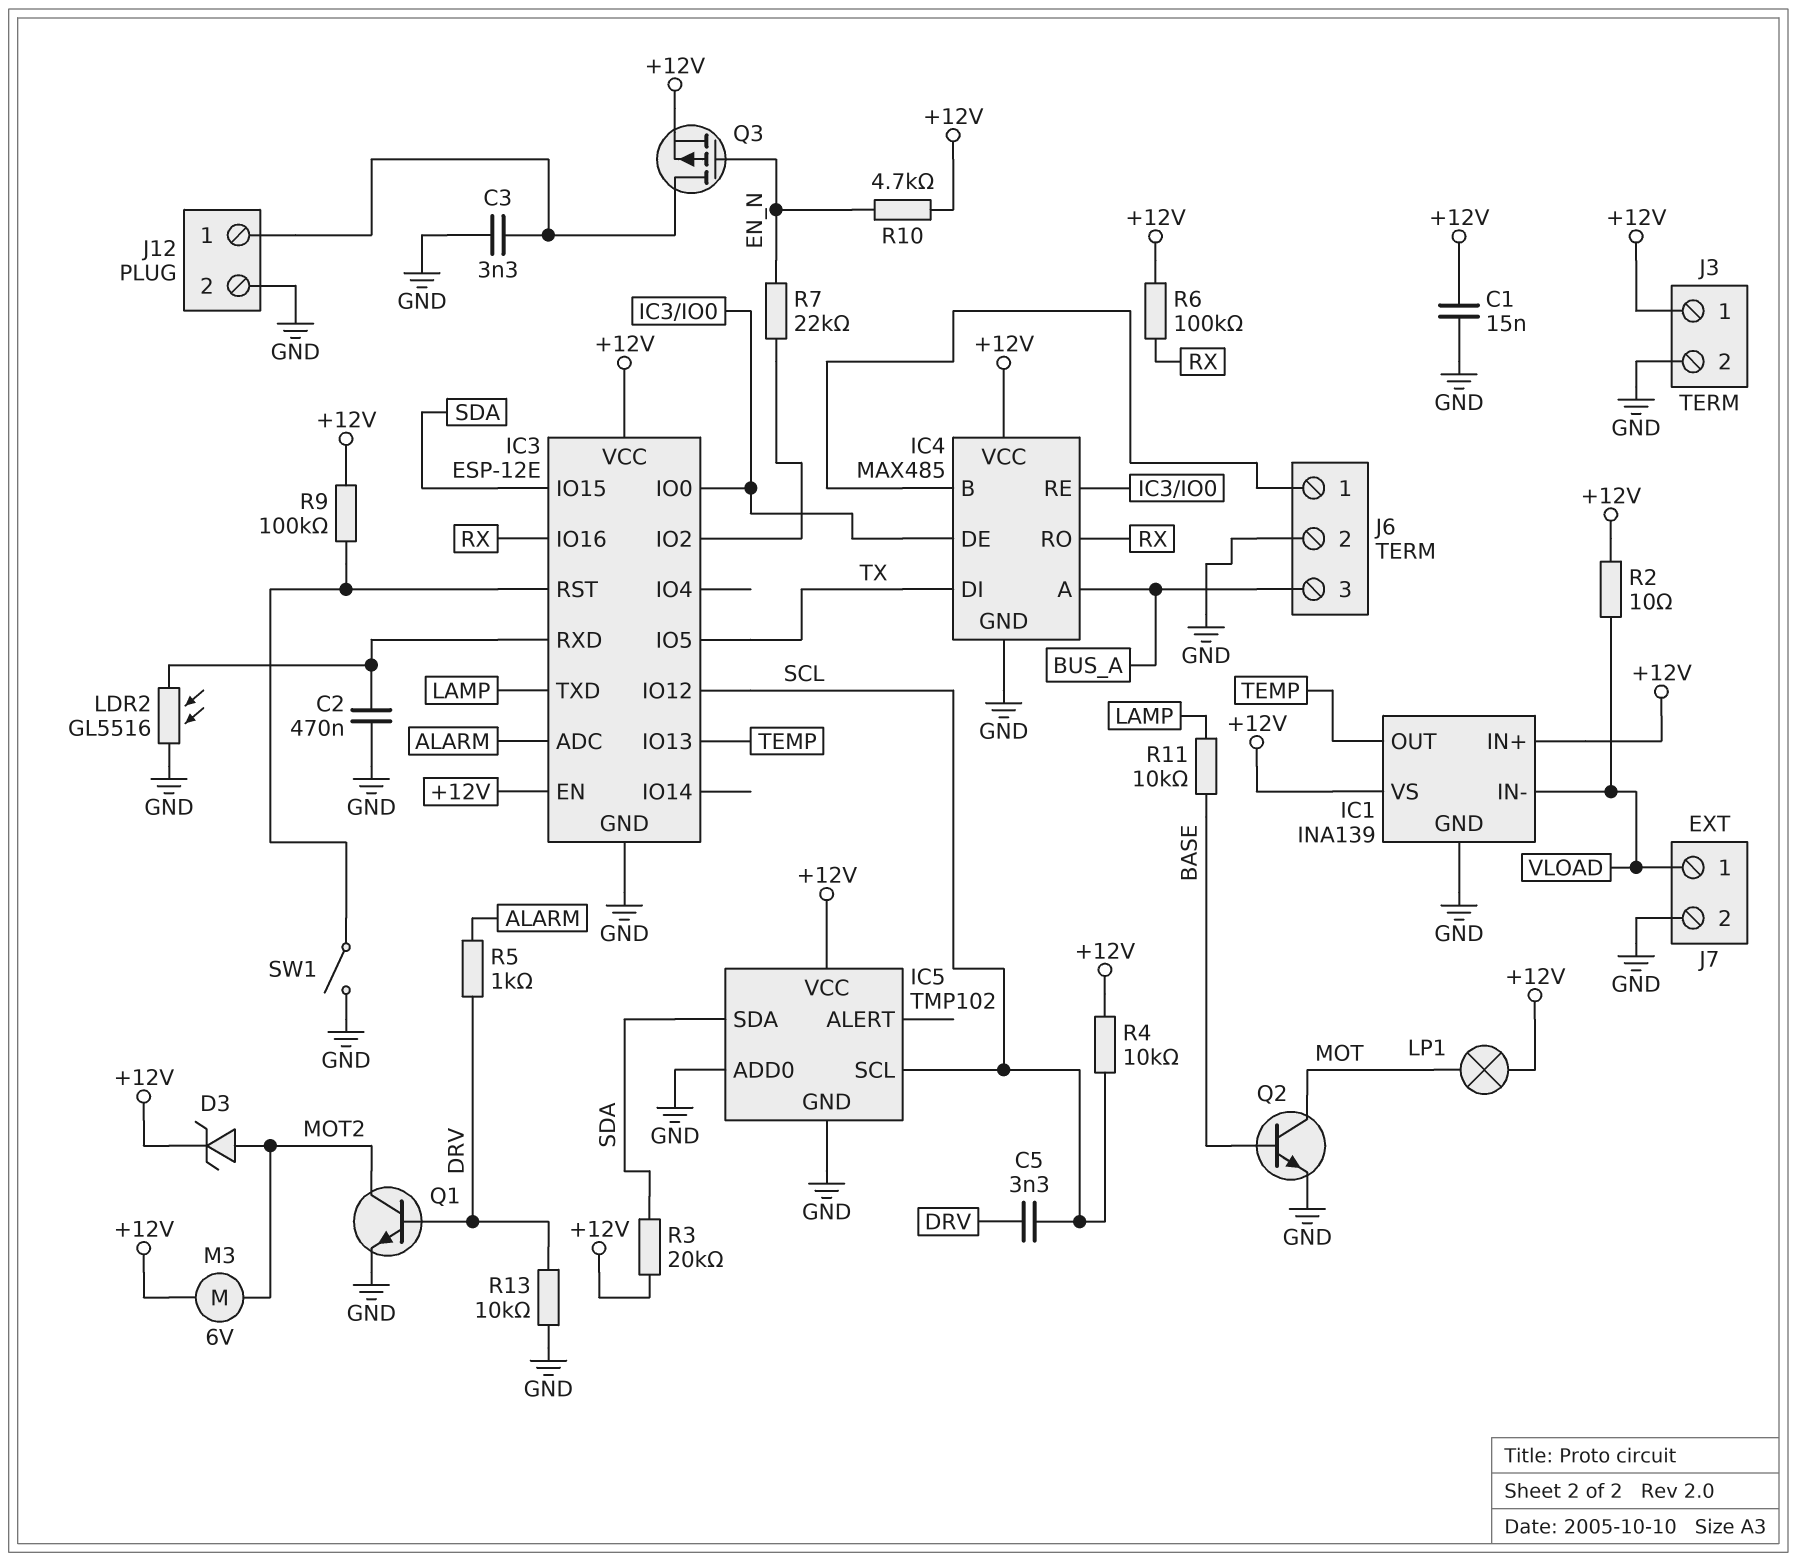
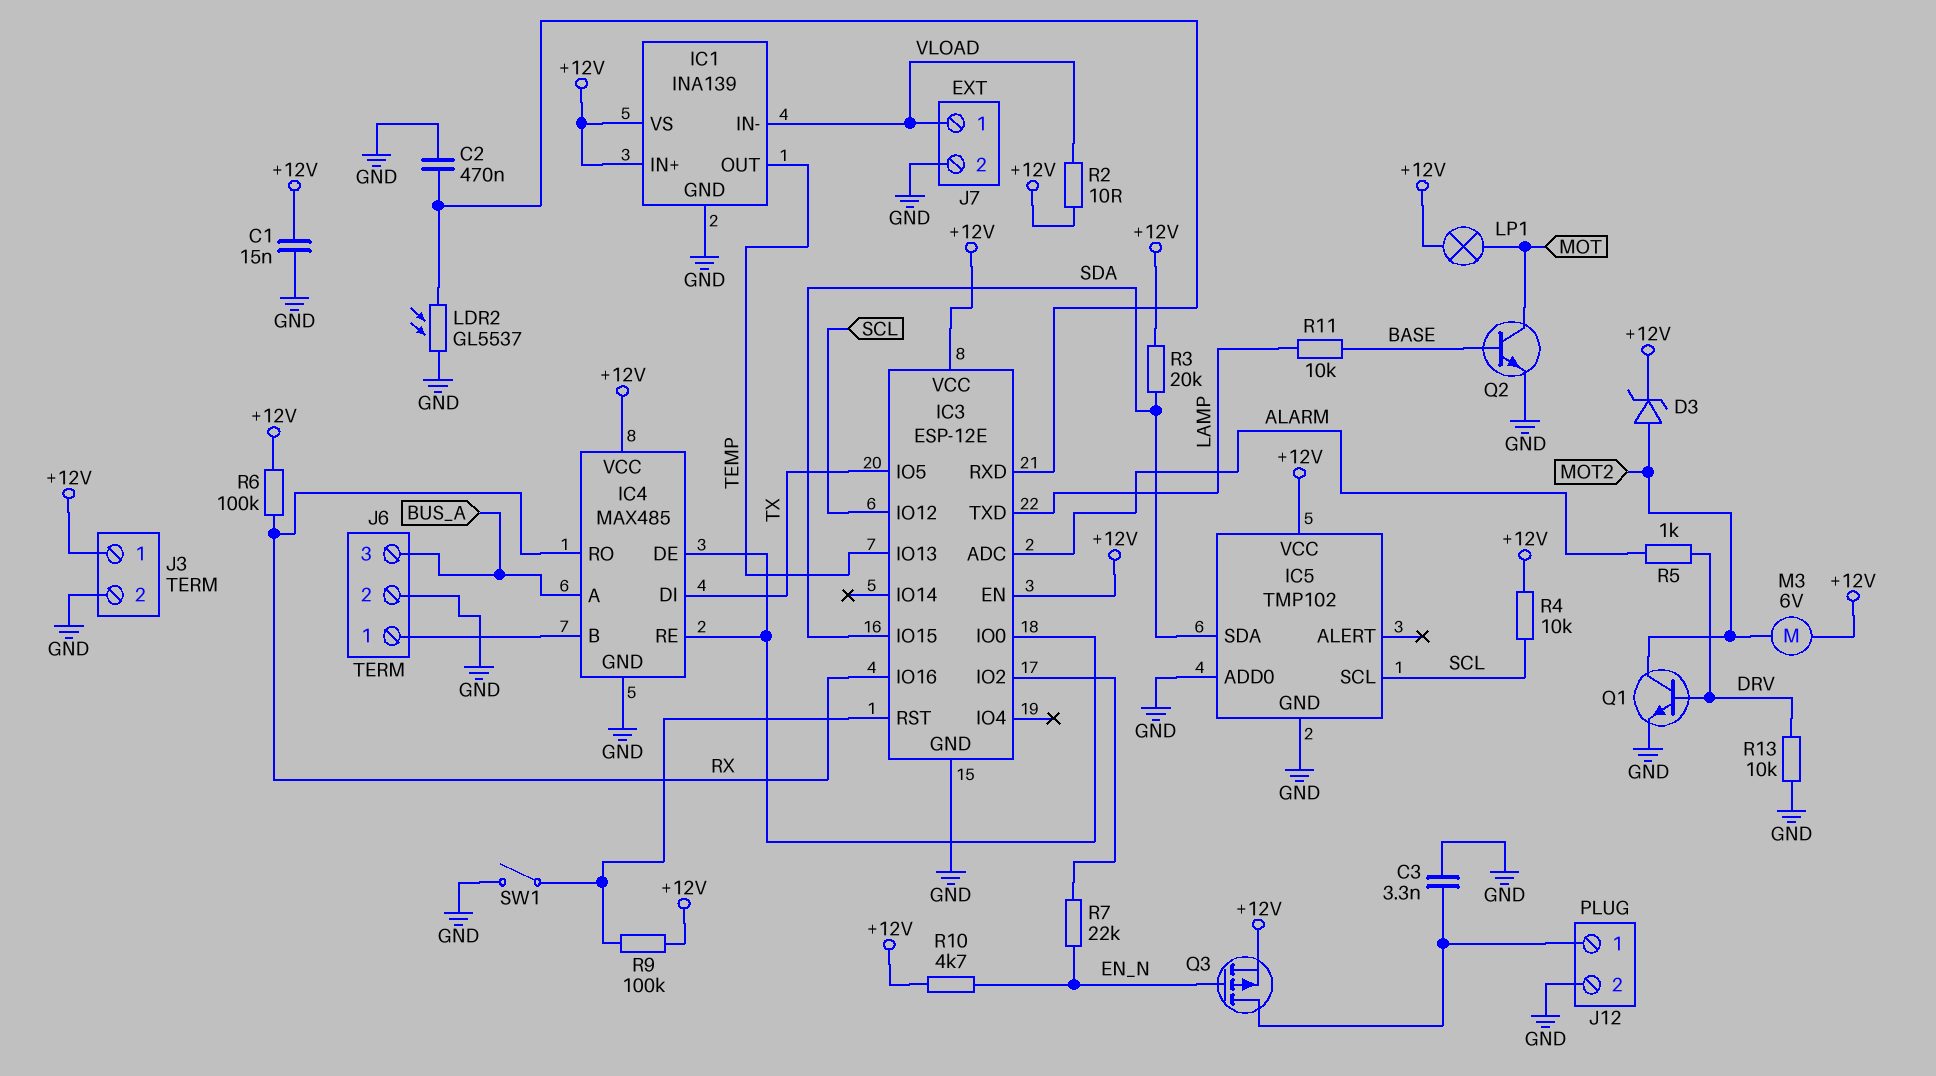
C5: 3.3nF (DRV, SCL) -> none
LDR2: GL5516 (GND, IC3/RXD) -> GL5537 (GND, IC3/RXD)

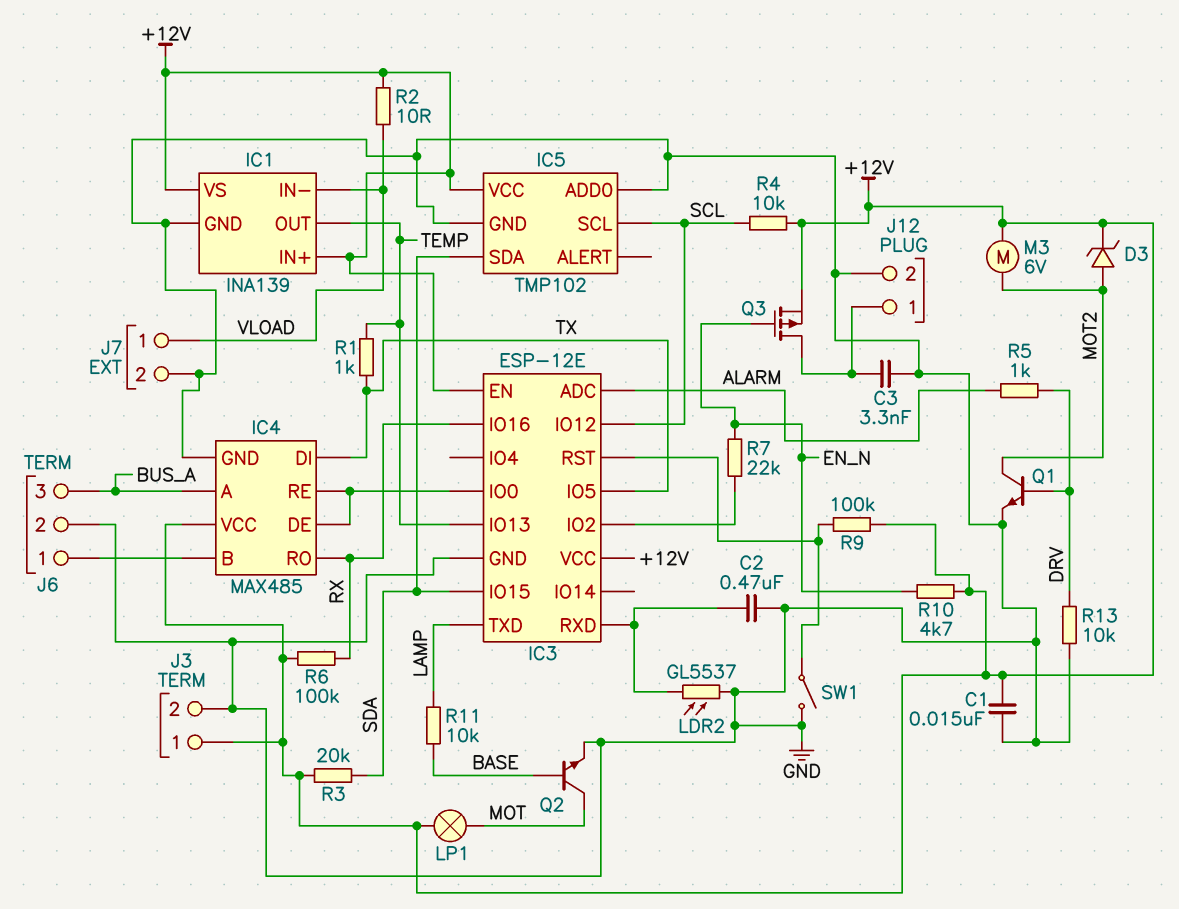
R1: none -> 1k (TEMP, TX)

